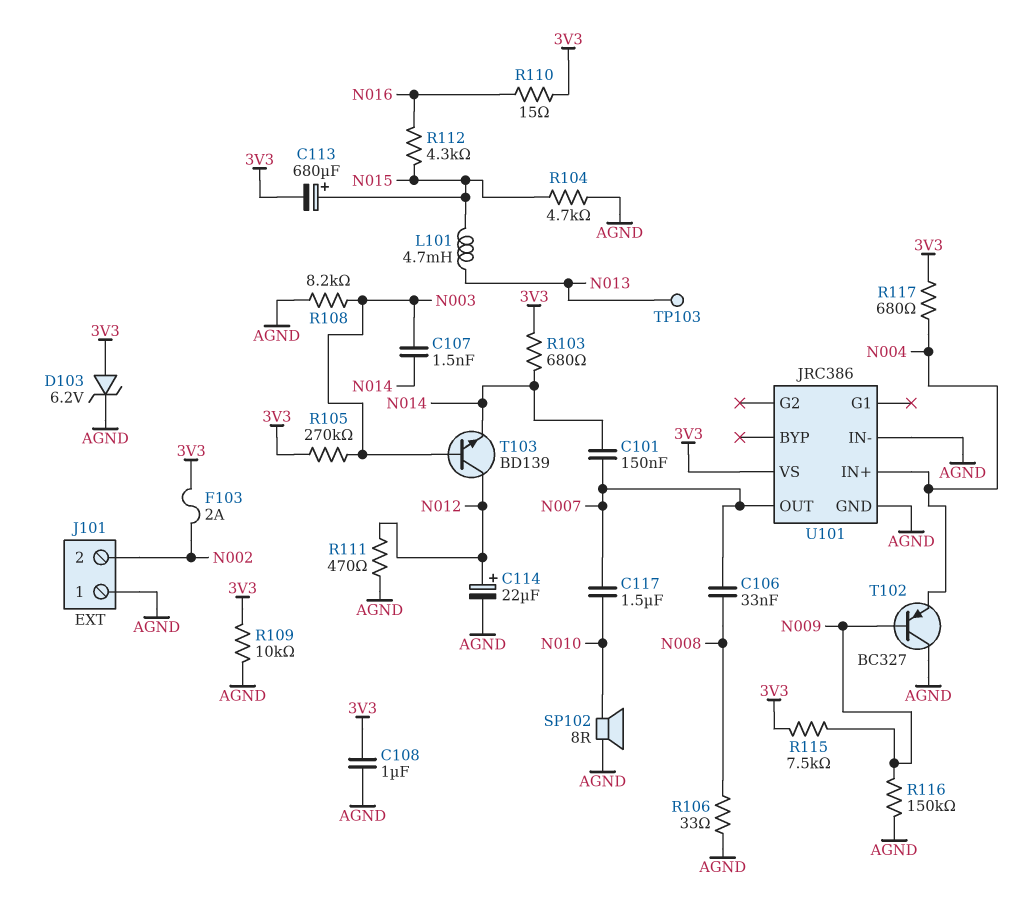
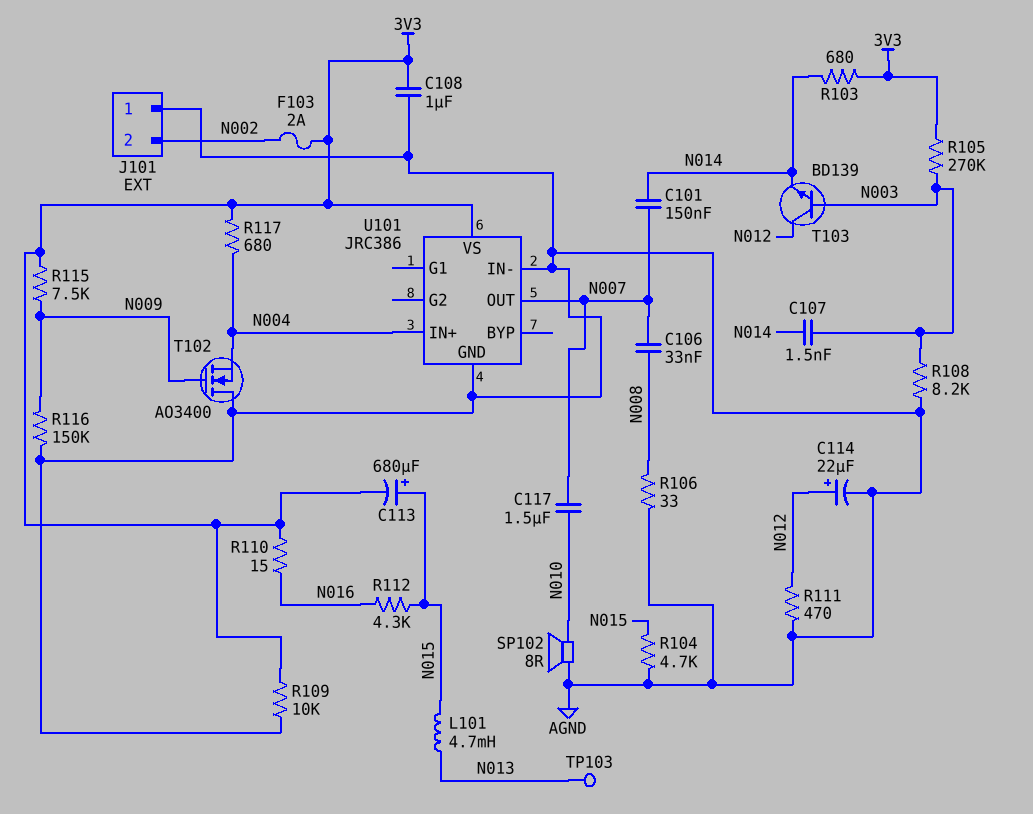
D103: zener 6.2V (A 3V3, K AGND) -> none
T102: PNP BC327 (B N009, C AGND, E N004) -> NMOS AO3400 (G N009, D AGND, S N004)

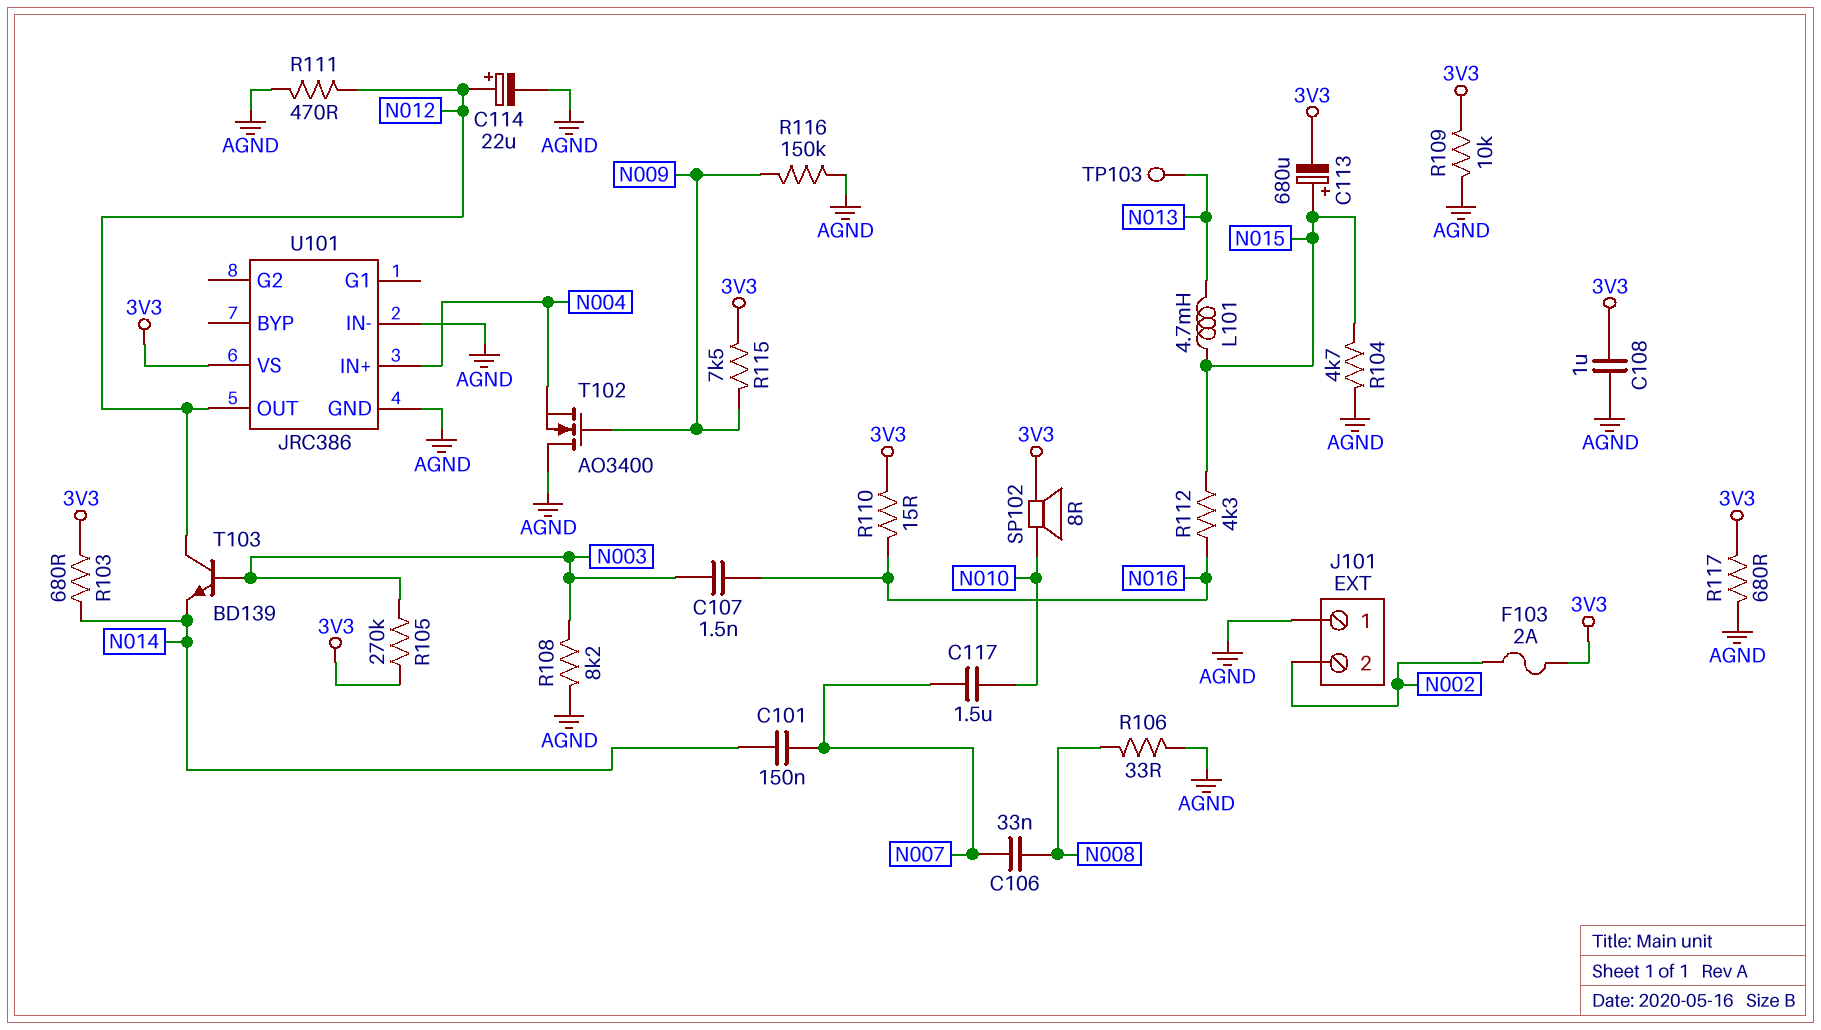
C107: 1.5nF (N003, N014) -> 1.5nF (N003, N016)
R117: 680 (3V3, N004) -> 680 (3V3, AGND)
SP102: speaker 8R (AGND, N010) -> speaker 8R (3V3, N010)
U101 pin OUT: N007 -> N012

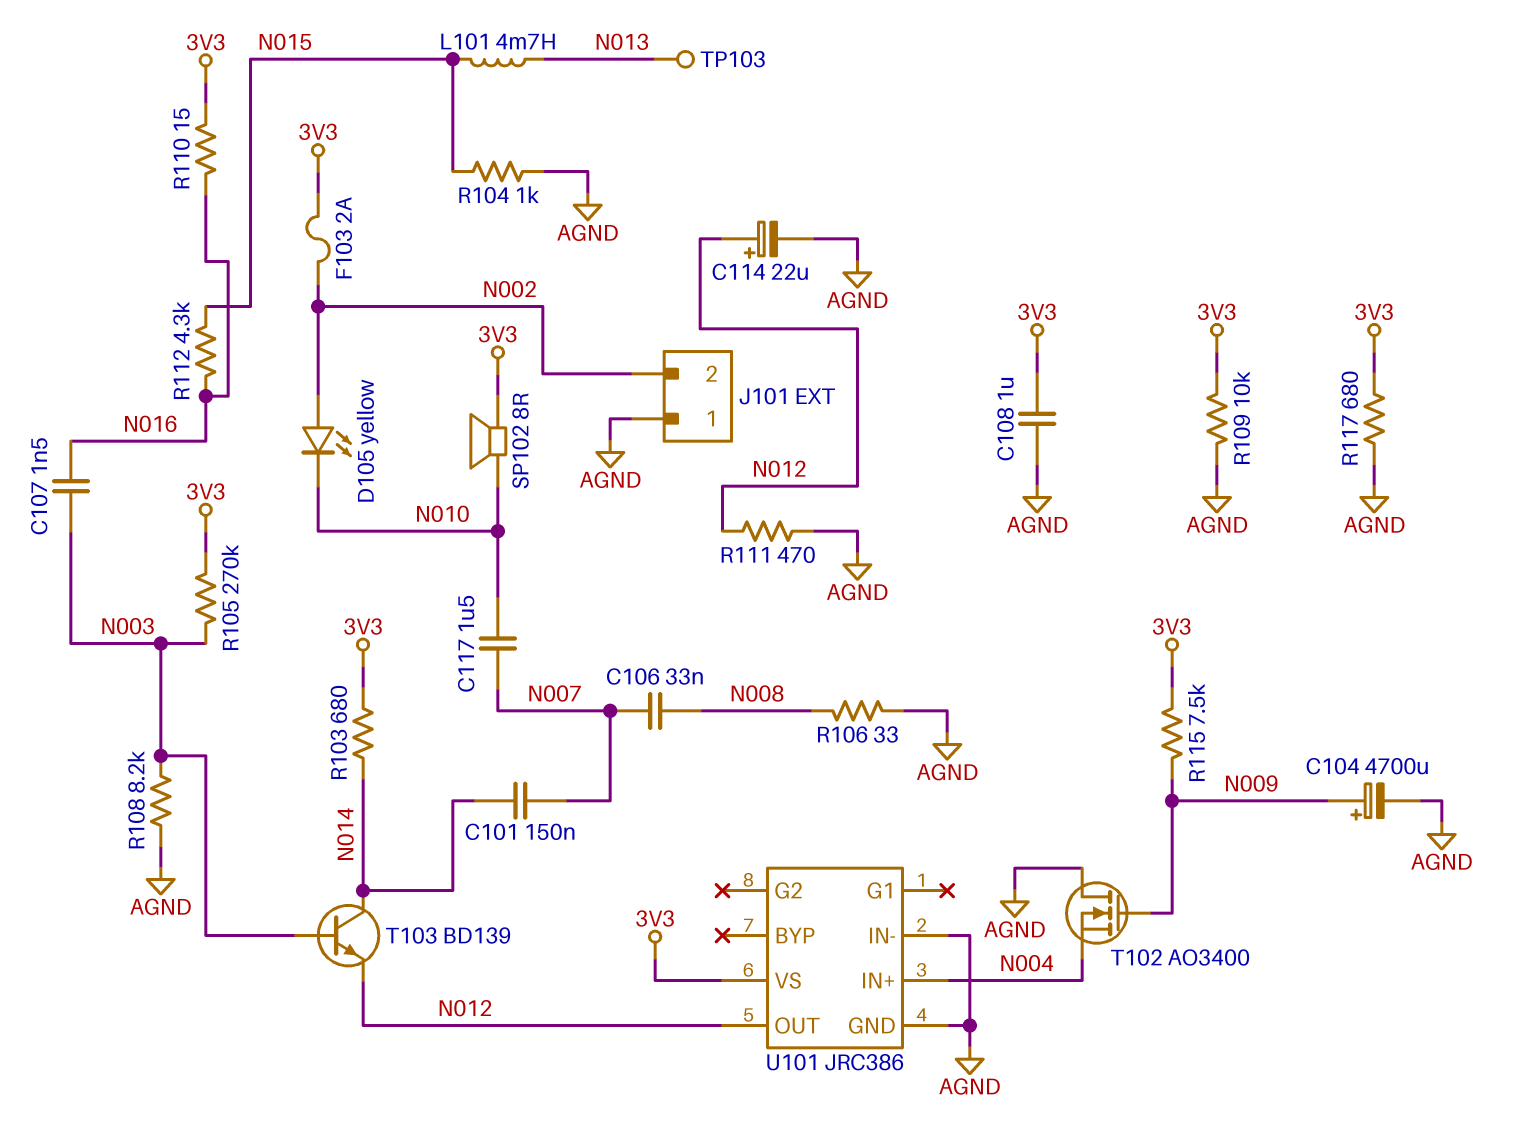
C104: none -> 4700uF (plus N009, minus AGND)
C113: 680uF (plus N015, minus 3V3) -> none
D105: none -> LED yellow (A N002, K N010)
R104: 4.7k (AGND, N015) -> 1k (AGND, N015)
R116: 150k (AGND, N009) -> none
T103: NPN BD139 (B N003, C N012, E N014) -> NPN BD139 (B N003, C N014, E N012)

